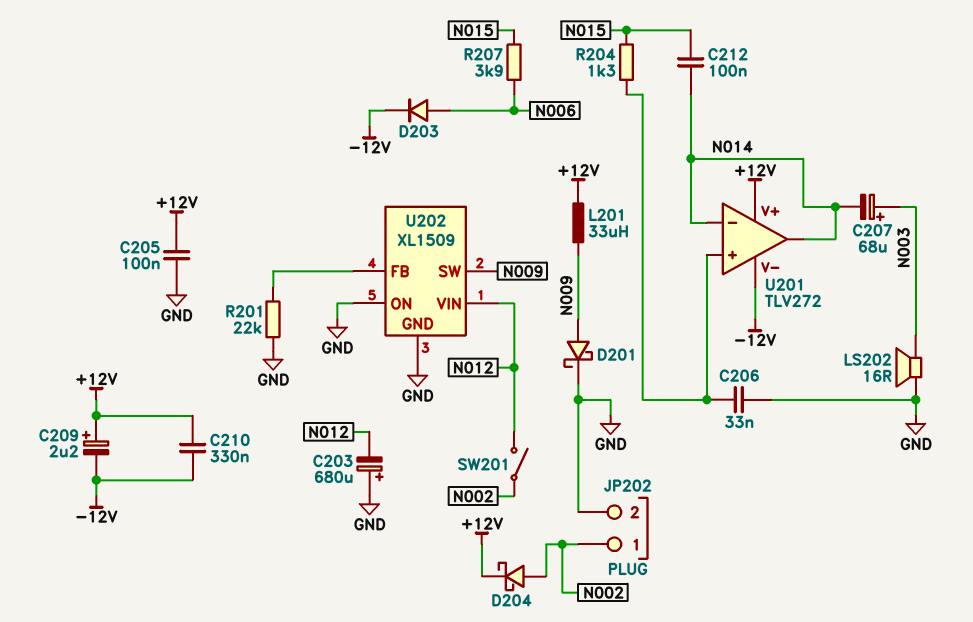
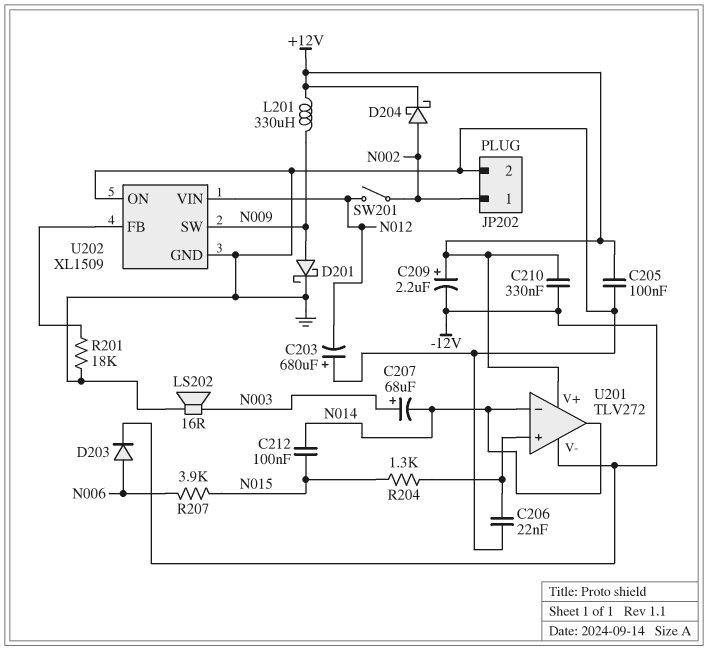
C206: 33nF (GND, U201/in+) -> 22nF (GND, U201/in+)
L201: 33uH (+12V, N009) -> 330uH (+12V, N009)
R201: 22k (GND, U202/FB) -> 18k (GND, U202/FB)

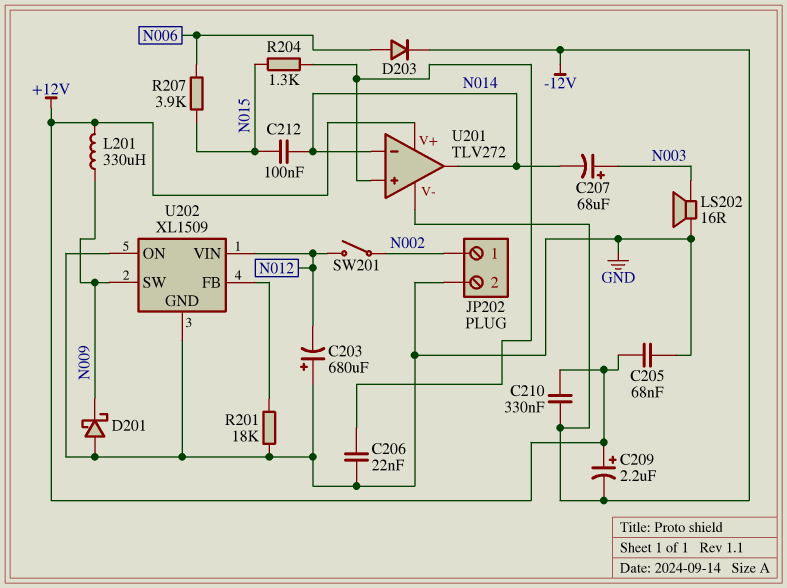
C205: 100nF (+12V, GND) -> 68nF (+12V, GND)
D201: schottky (A N009, K GND) -> schottky (A GND, K N009)
D204: schottky (A N002, K +12V) -> none

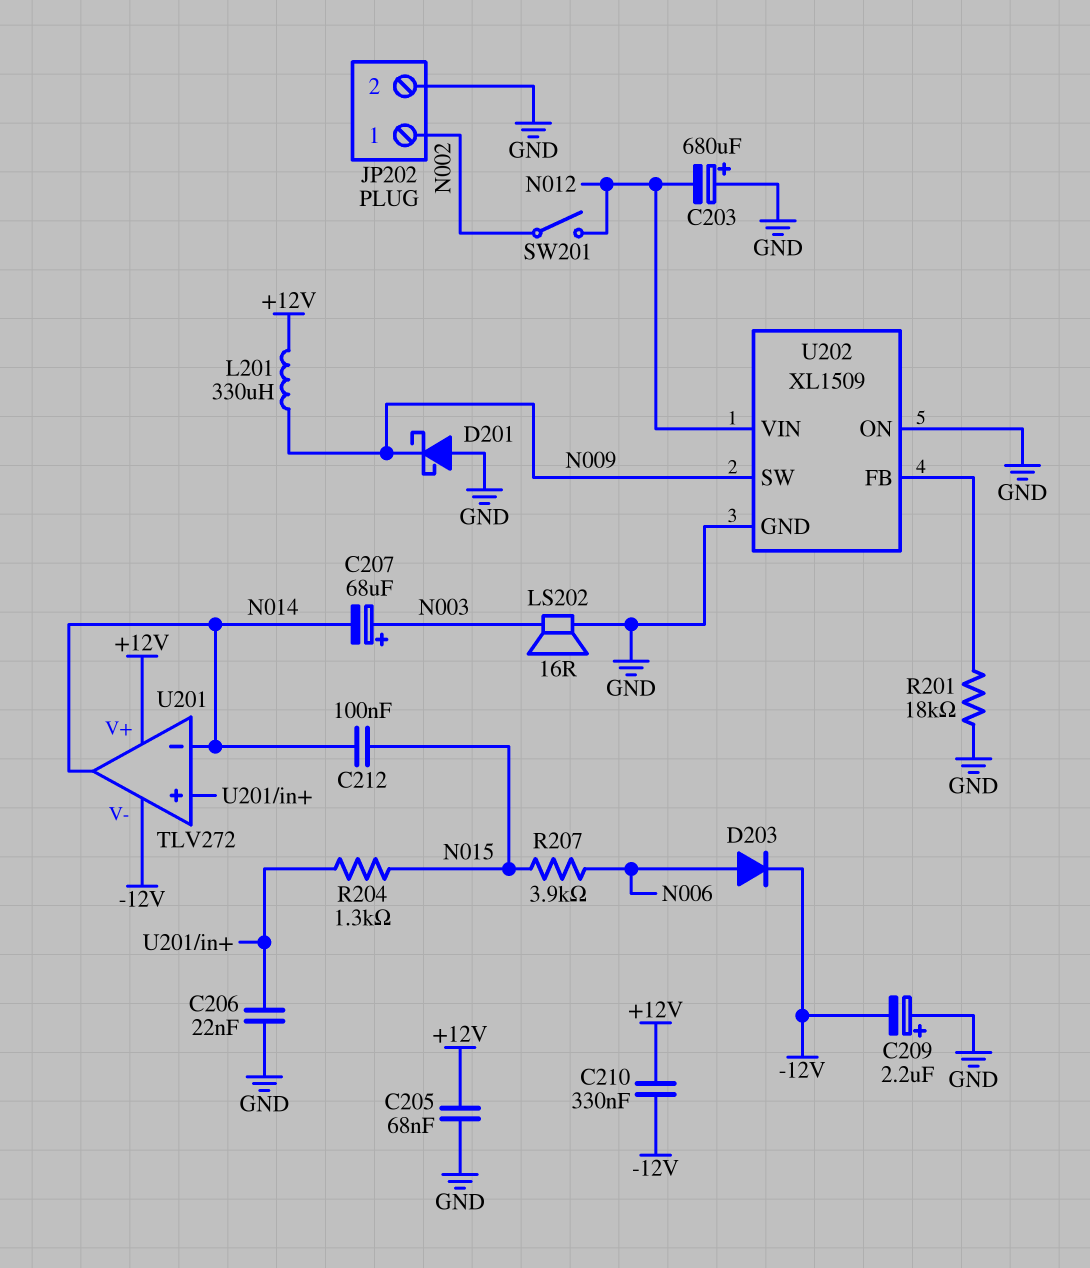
C209: 2.2uF (plus +12V, minus -12V) -> 2.2uF (plus GND, minus -12V)

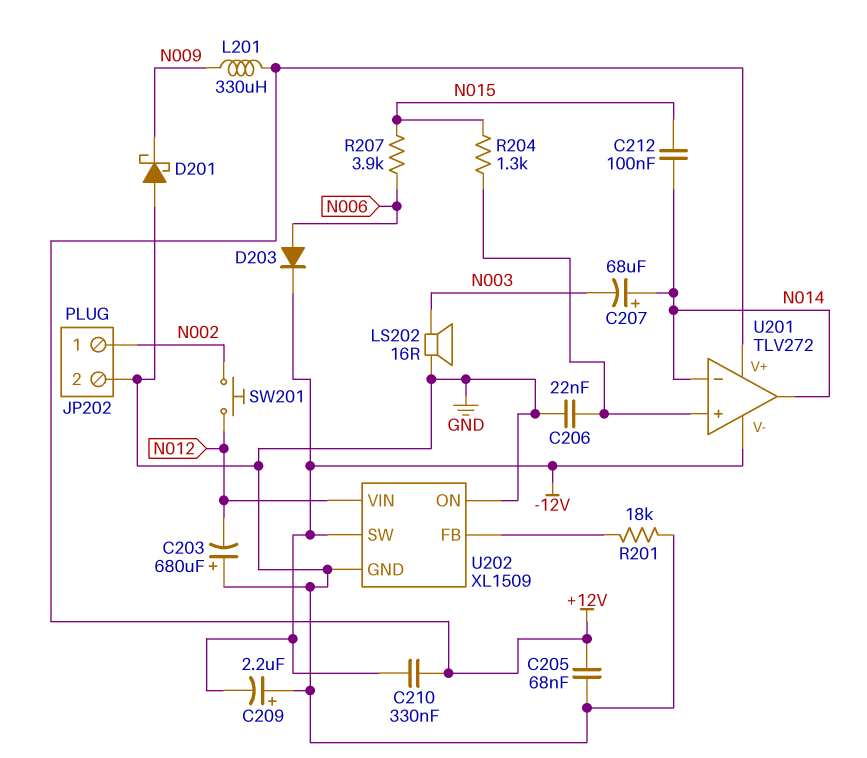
C207: 68uF (plus N003, minus N014) -> 68uF (plus N014, minus N003)
SW201: switch (N002, N012) -> button (N002, N012)
U202 pin SW: N009 -> -12V

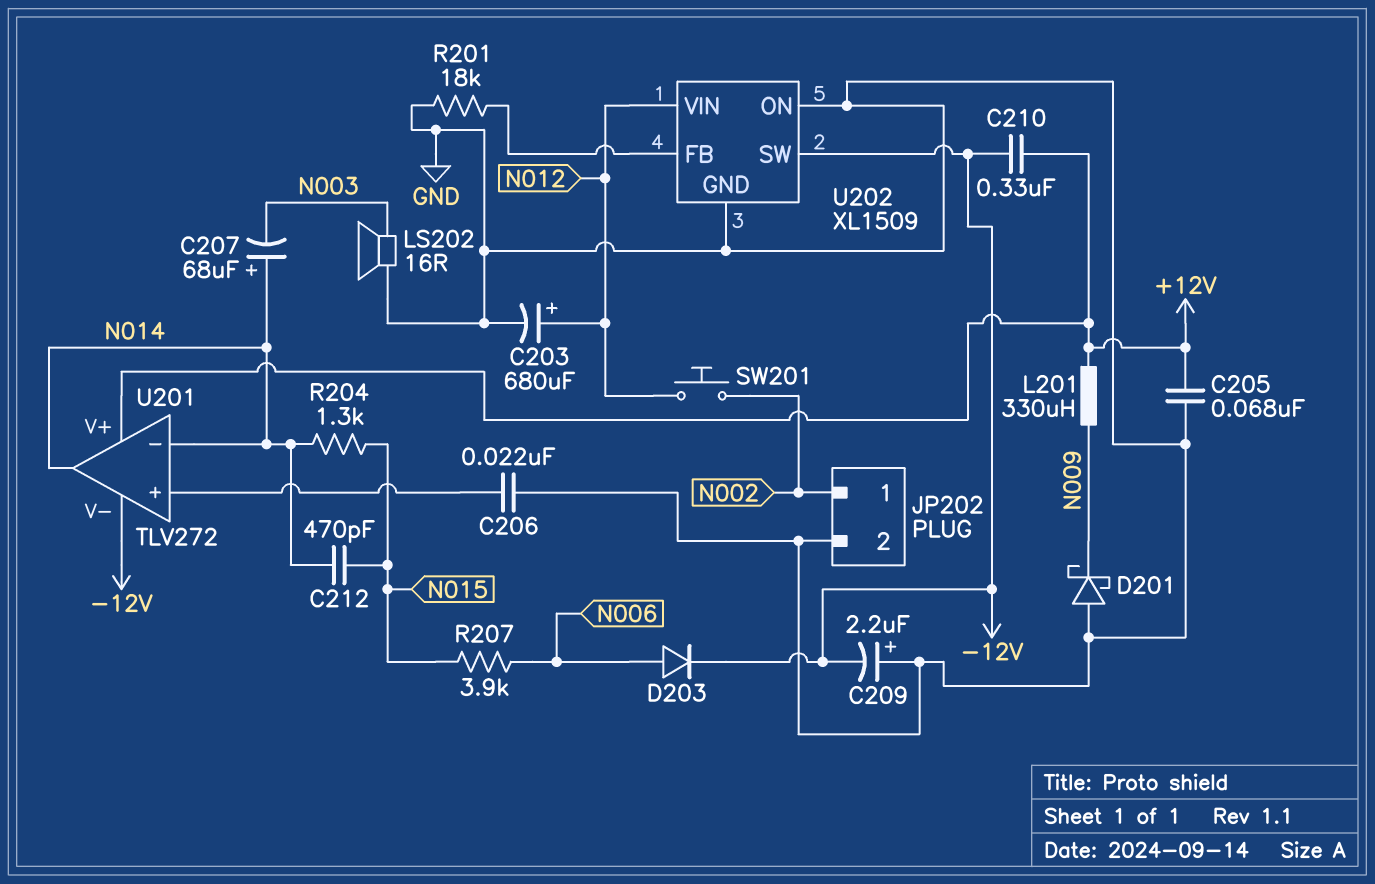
C203: 680uF (plus GND, minus N012) -> 680uF (plus N012, minus GND)
C212: 100nF (N014, N015) -> 470pF (N014, N015)
R204: 1.3k (N015, U201/in+) -> 1.3k (N014, N015)

